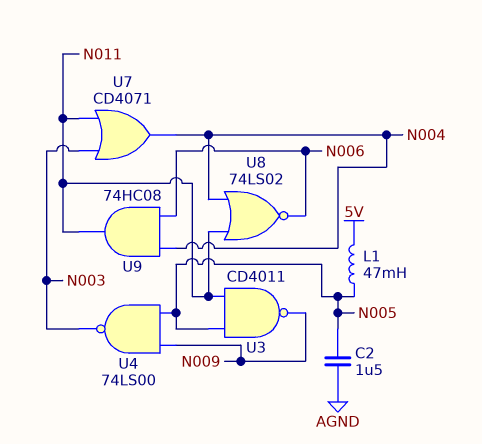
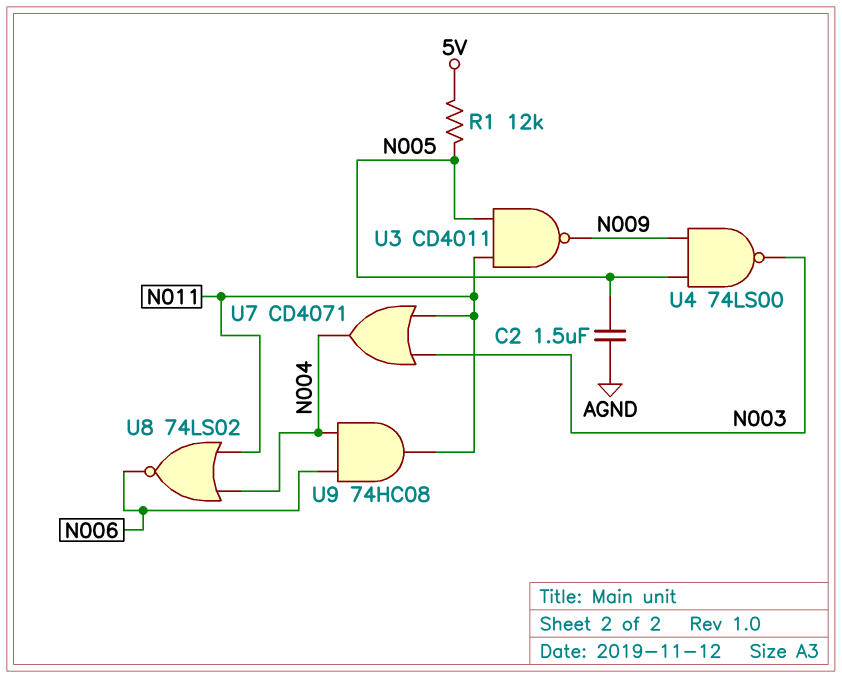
L1: 47mH (5V, N005) -> none
R1: none -> 12k (5V, N005)

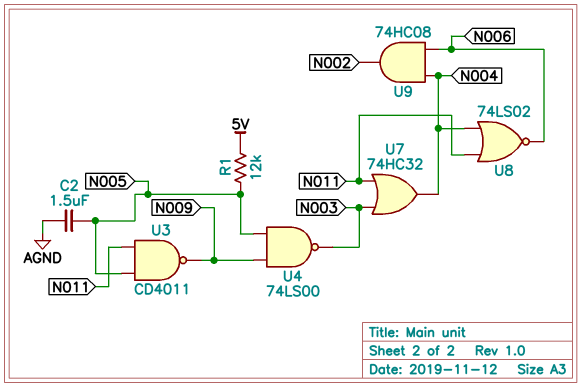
U7: OR CD4071 (in N003, in N011, out N004) -> OR 74HC32 (in N003, in N011, out N004)
U9: AND 74HC08 (in N004, in N006, out N011) -> AND 74HC08 (in N004, in N006, out N002)

